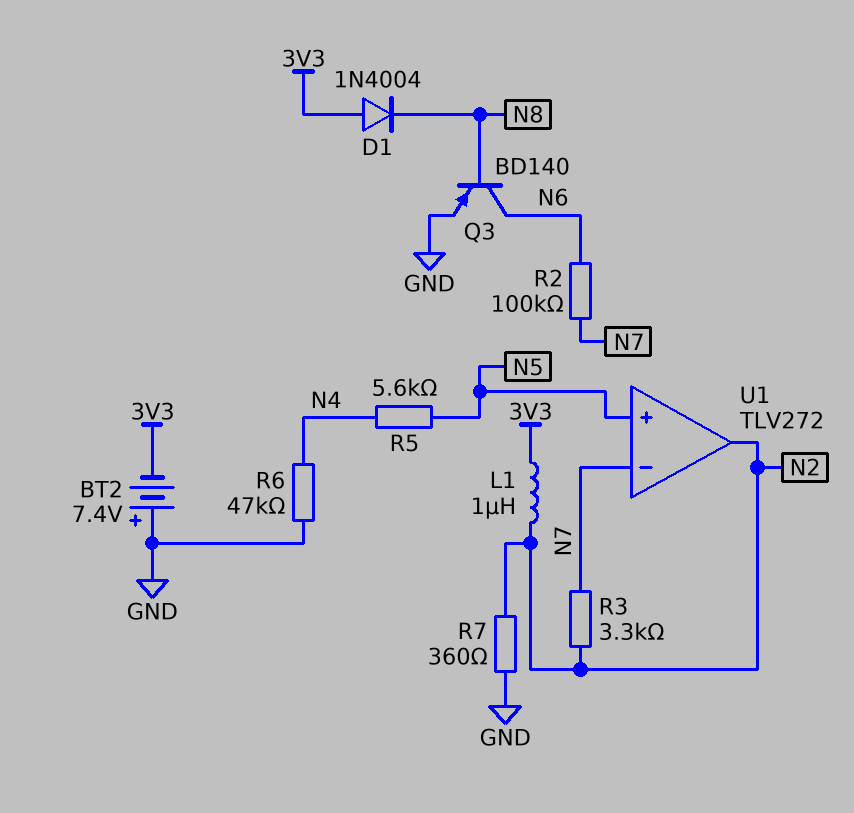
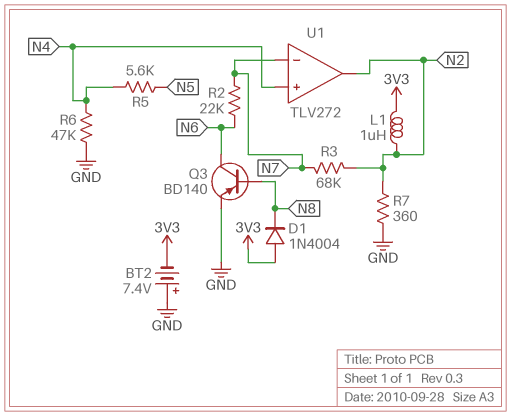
R2: 100k (N6, N7) -> 22k (N6, N7)
R3: 3.3k (N2, N7) -> 68k (N2, N7)
U1 pin in+: N5 -> N4

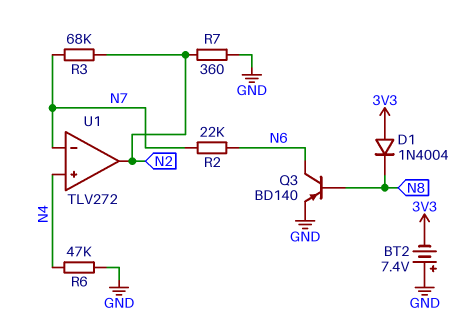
L1: 1uH (3V3, N2) -> none
R5: 5.6k (N4, N5) -> none

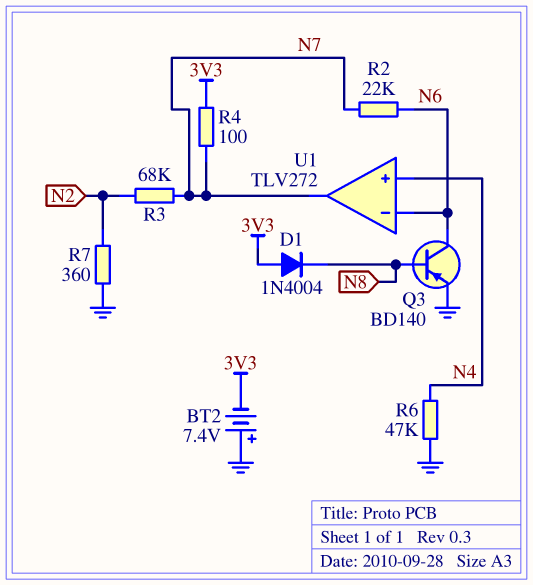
R4: none -> 100 (3V3, N7)
U1 pin in-: N7 -> N6
U1 pin out: N2 -> N7

